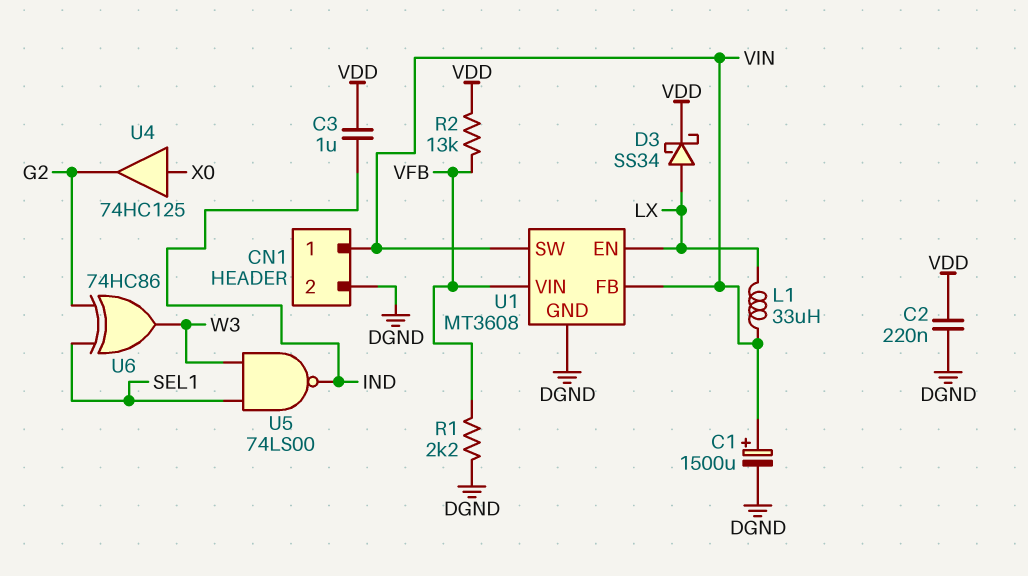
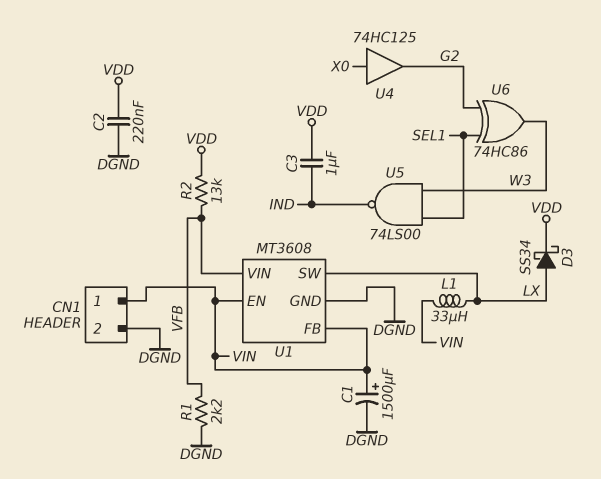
U1 pin EN: LX -> VIN
U1 pin SW: VIN -> LX

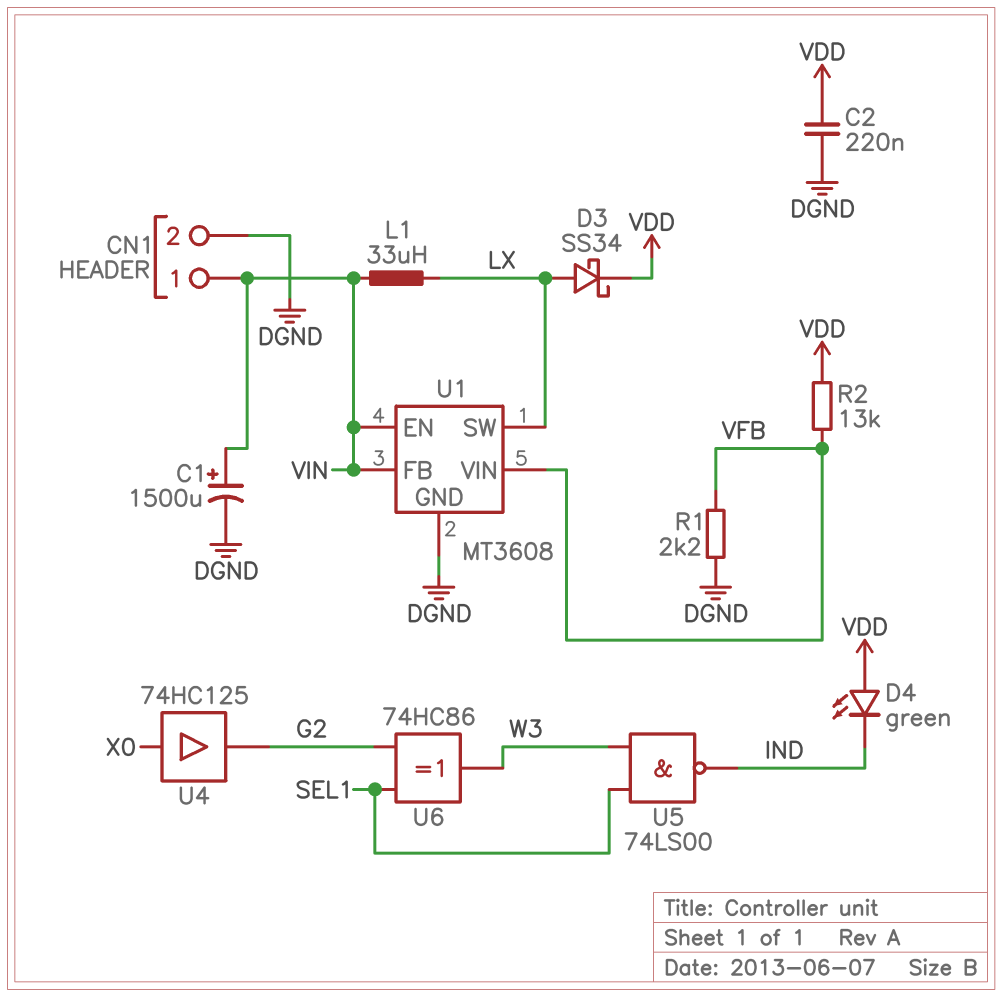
C3: 1uF (IND, VDD) -> none
D4: none -> LED green (A VDD, K IND)

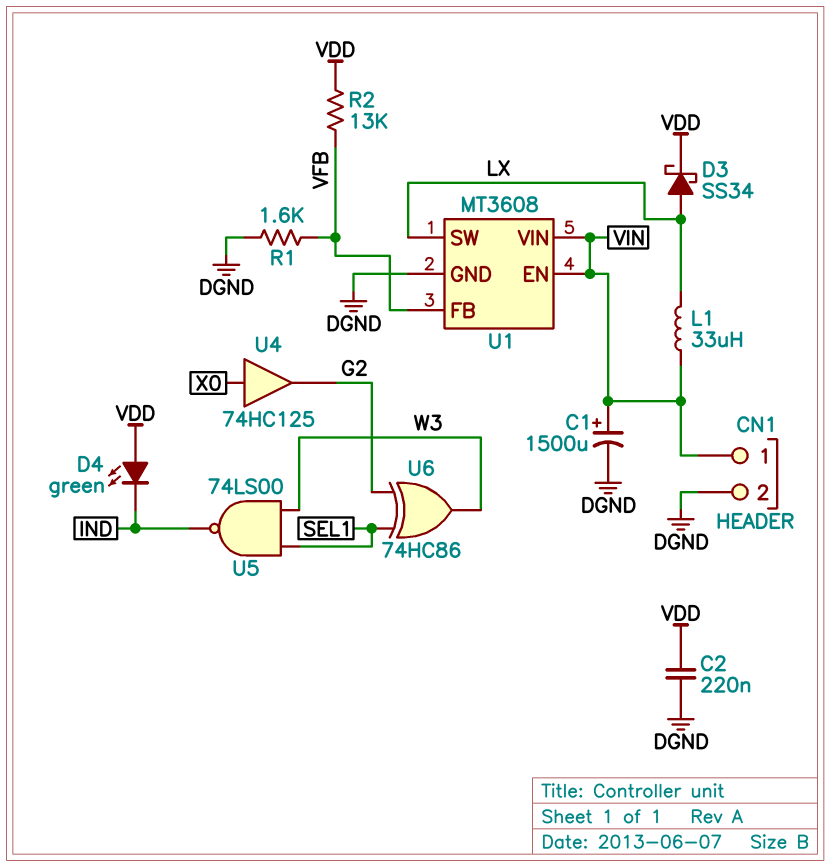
R1: 2.2k (DGND, VFB) -> 1.6k (DGND, VFB)
U1 pin FB: VIN -> VFB
U1 pin VIN: VFB -> VIN

